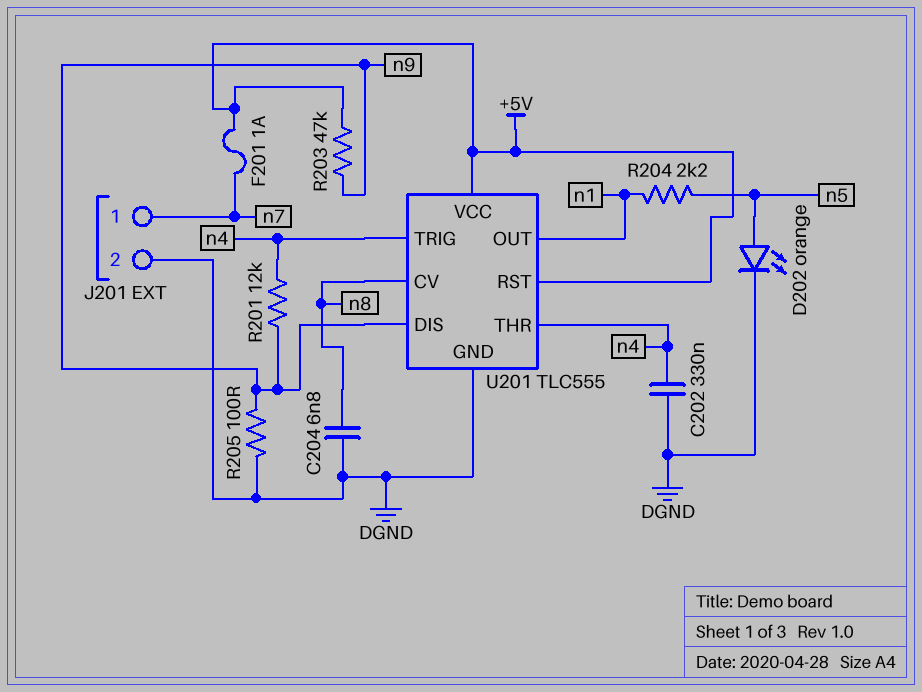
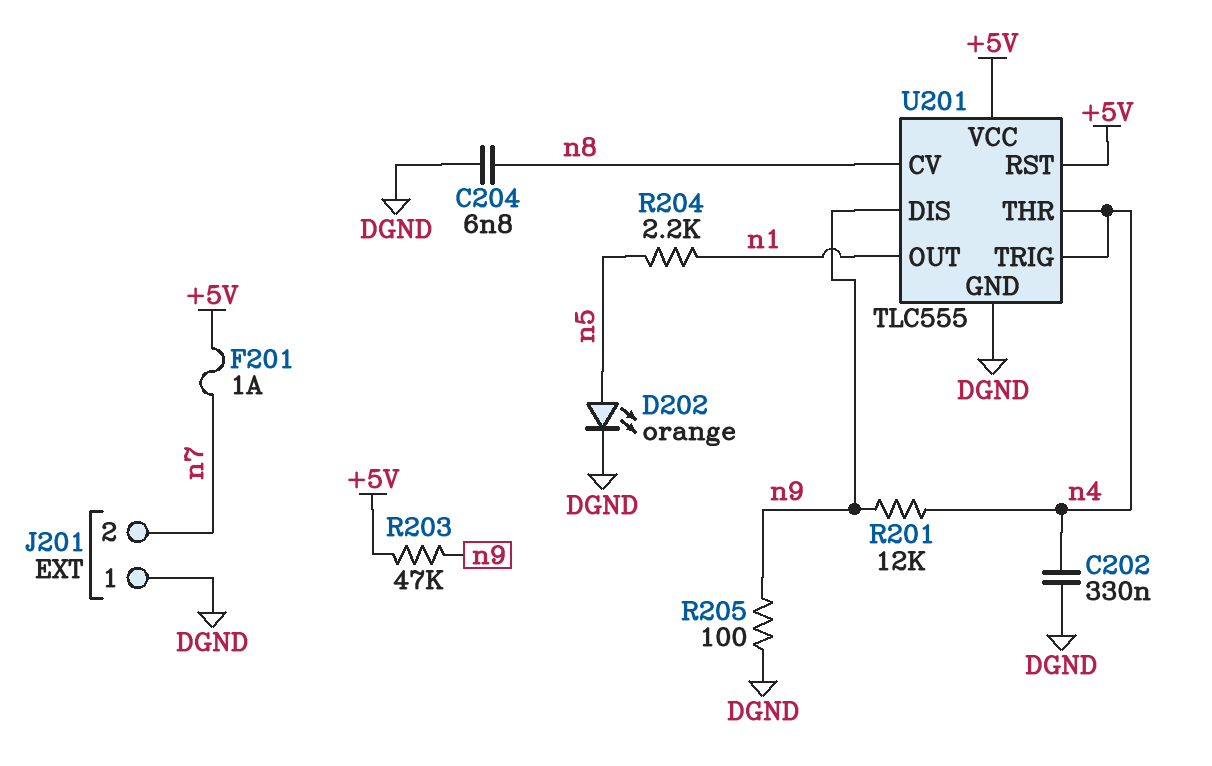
J201 pin 1: n7 -> DGND
J201 pin 2: DGND -> n7

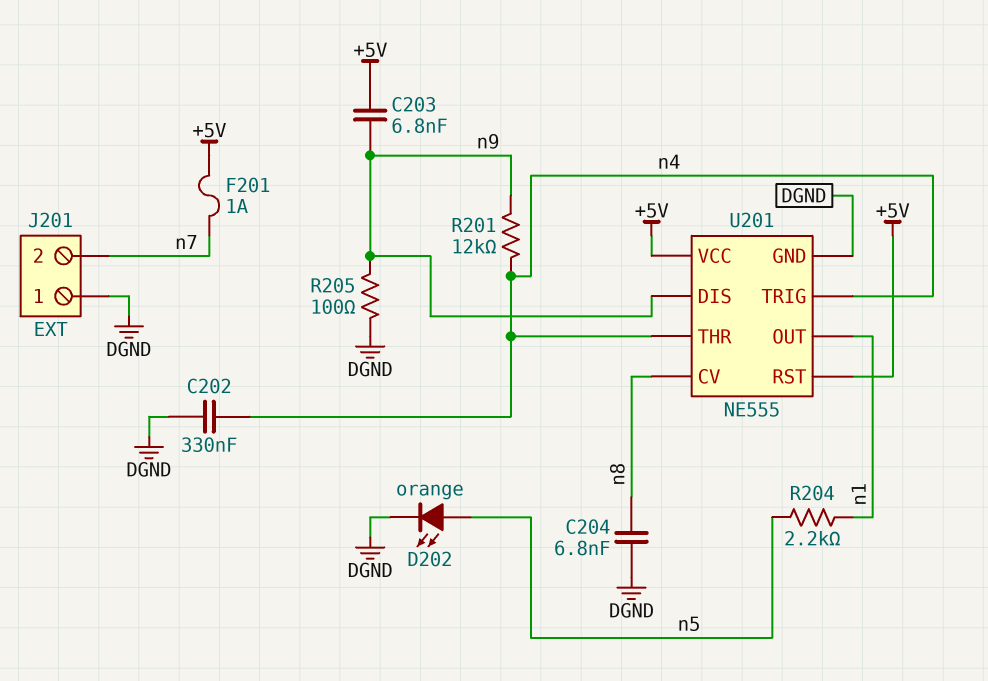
C203: none -> 6.8nF (+5V, n9)
R203: 47k (+5V, n9) -> none
U201: TLC555 -> NE555

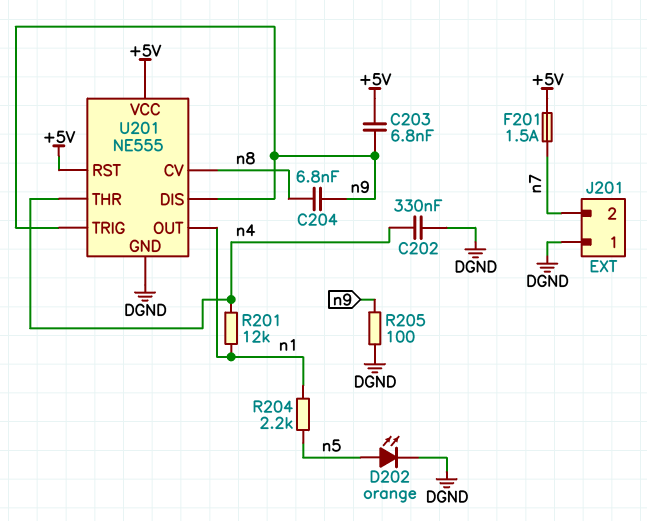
C204: 6.8nF (DGND, n8) -> 6.8nF (n8, n9)
F201: 1A (+5V, n7) -> 1.5A (+5V, n7)
R201: 12k (n4, n9) -> 12k (n1, n4)
U201 pin TRIG: n4 -> n9

